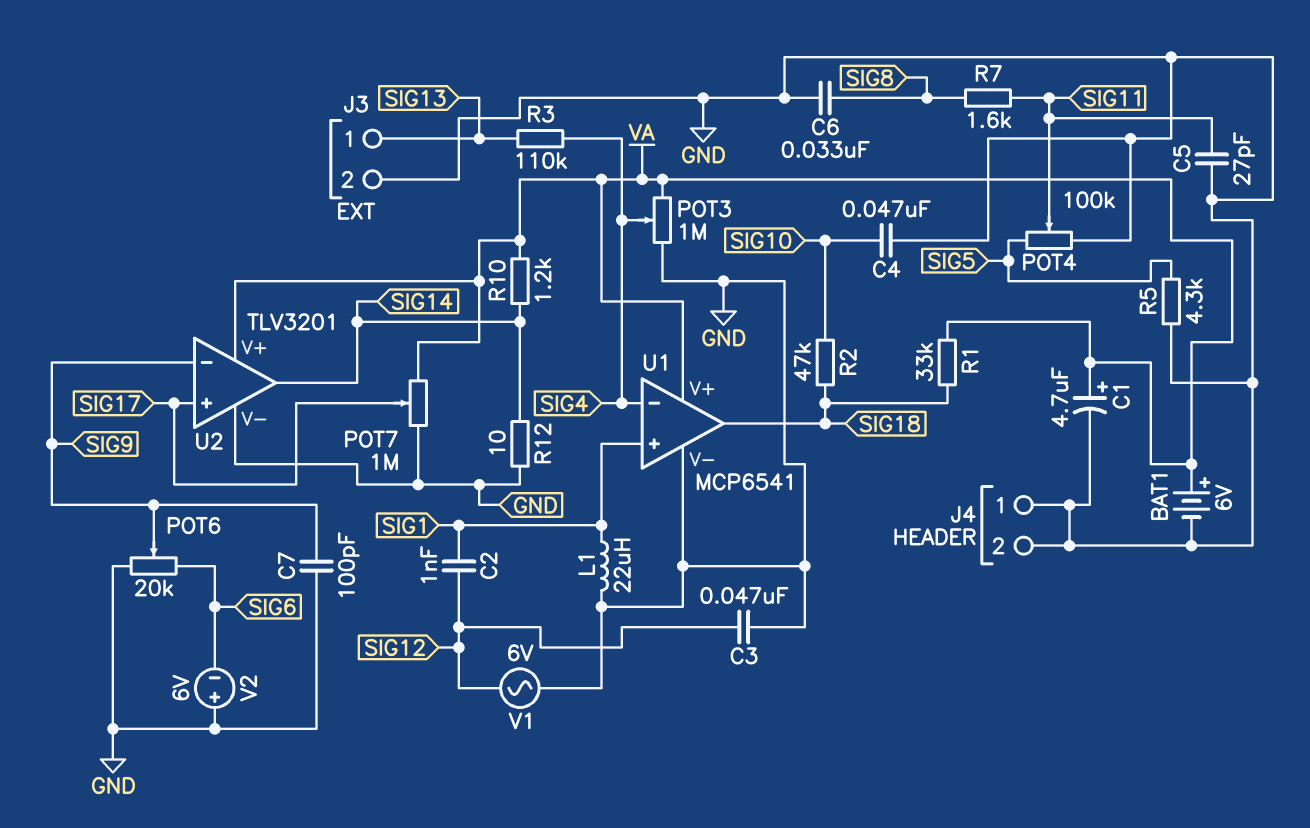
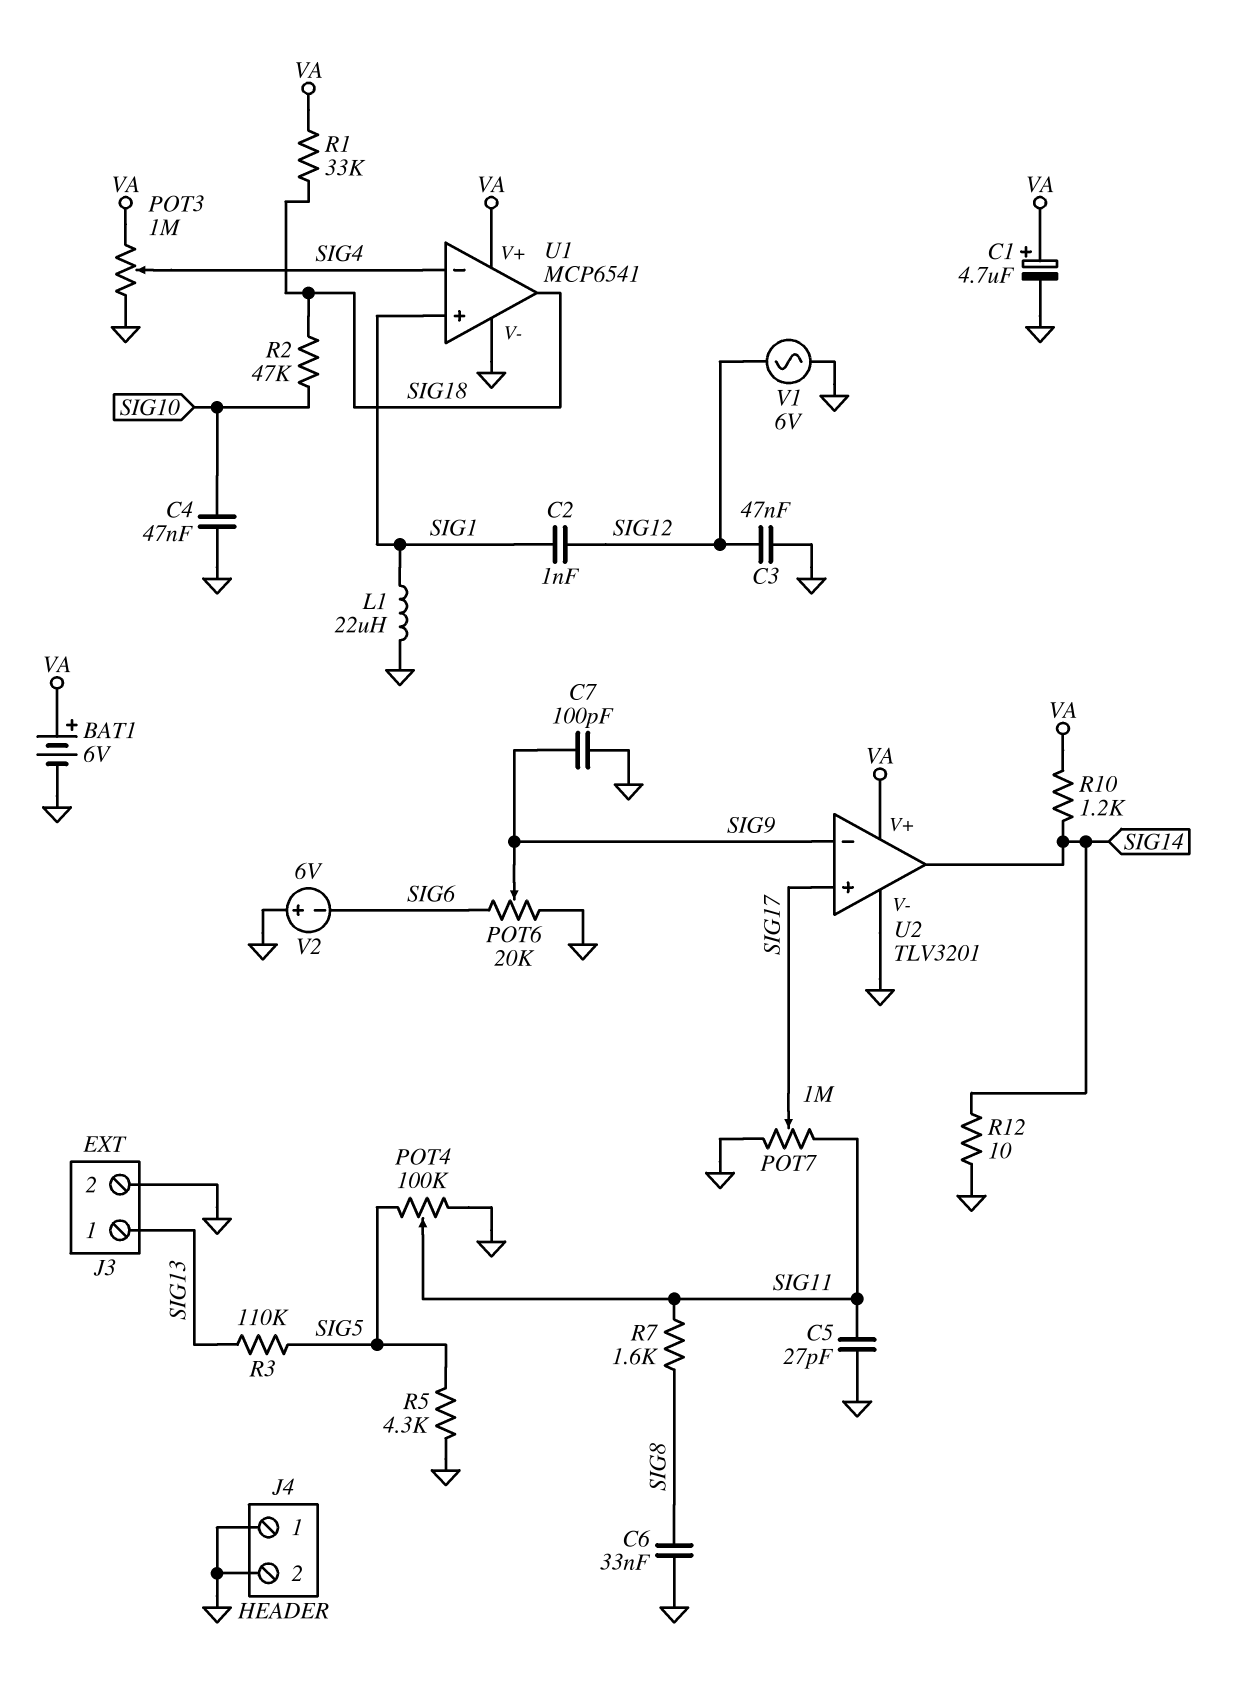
POT7: 1M (GND, VA, wiper SIG17) -> 1M (GND, SIG11, wiper SIG17)
R3: 110k (SIG4, SIG13) -> 110k (SIG5, SIG13)

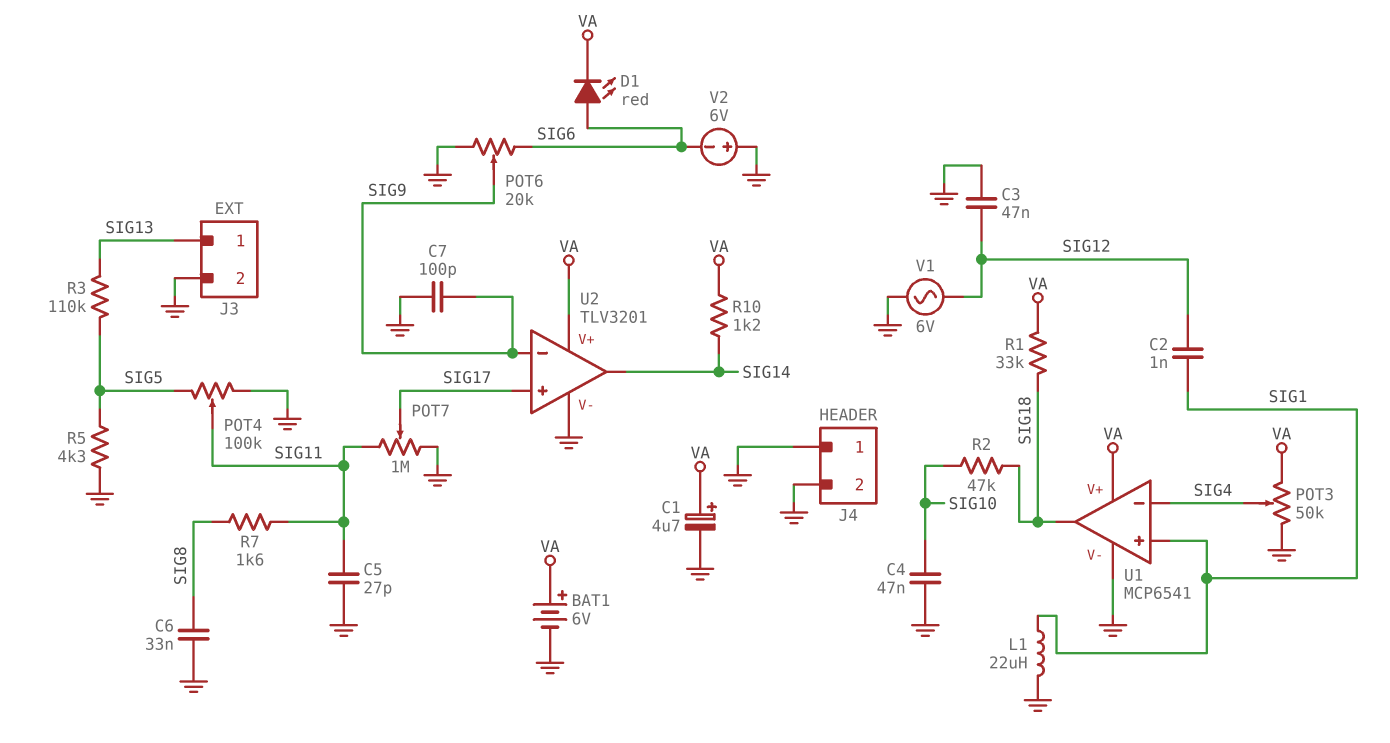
D1: none -> LED red (A SIG6, K VA)
POT3: 1M (GND, VA, wiper SIG4) -> 50k (GND, VA, wiper SIG4)
R12: 10 (GND, SIG14) -> none

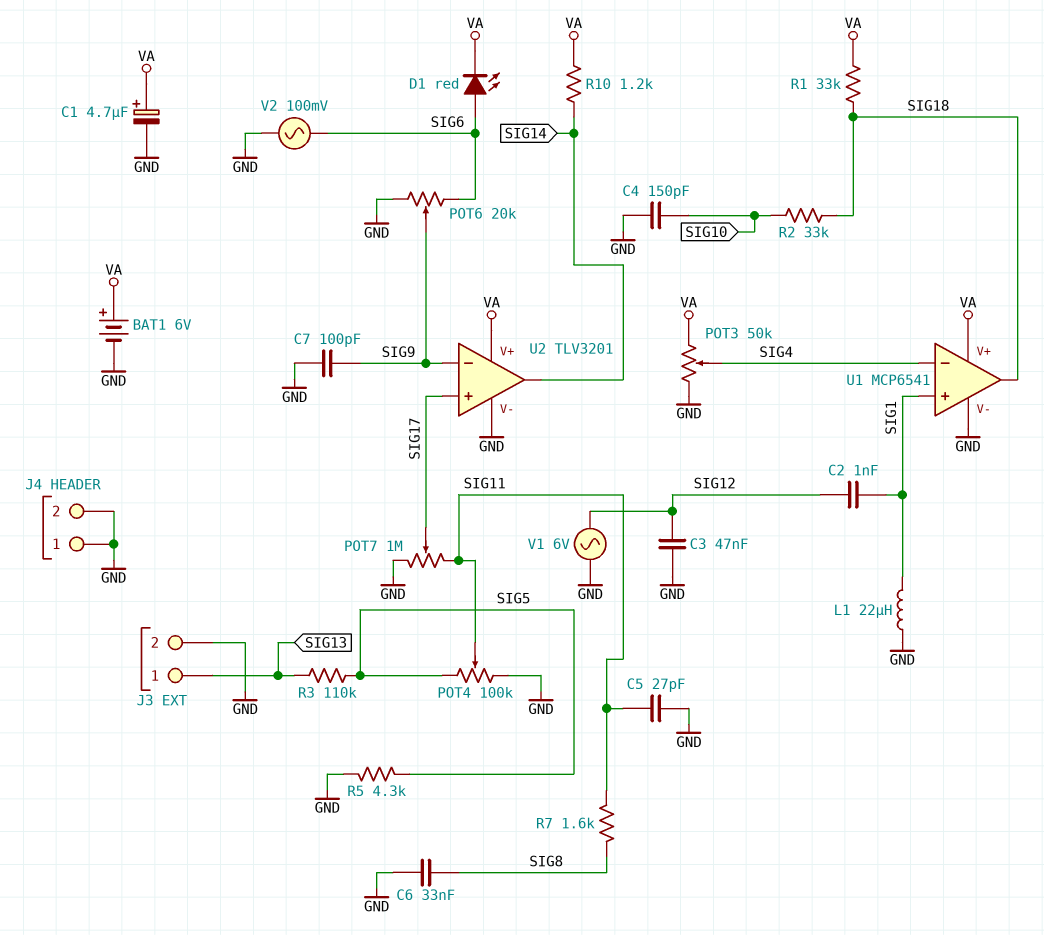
C4: 47nF (GND, SIG10) -> 150pF (GND, SIG10)
R2: 47k (SIG10, SIG18) -> 33k (SIG10, SIG18)
V2: 6V (plus GND, minus SIG6) -> AC 100mV (GND, SIG6)

